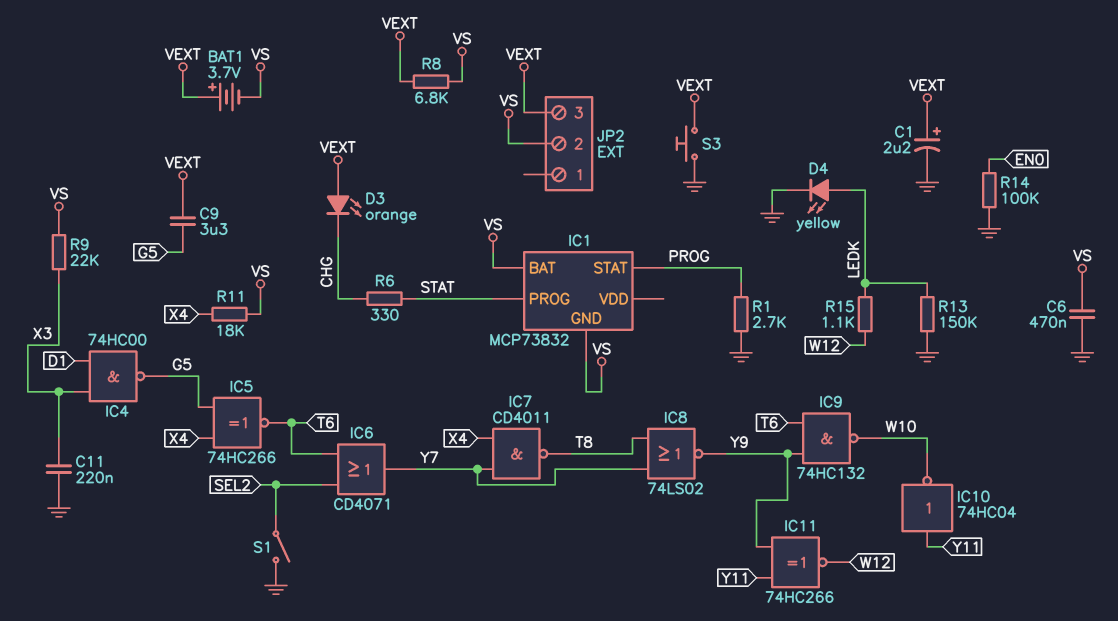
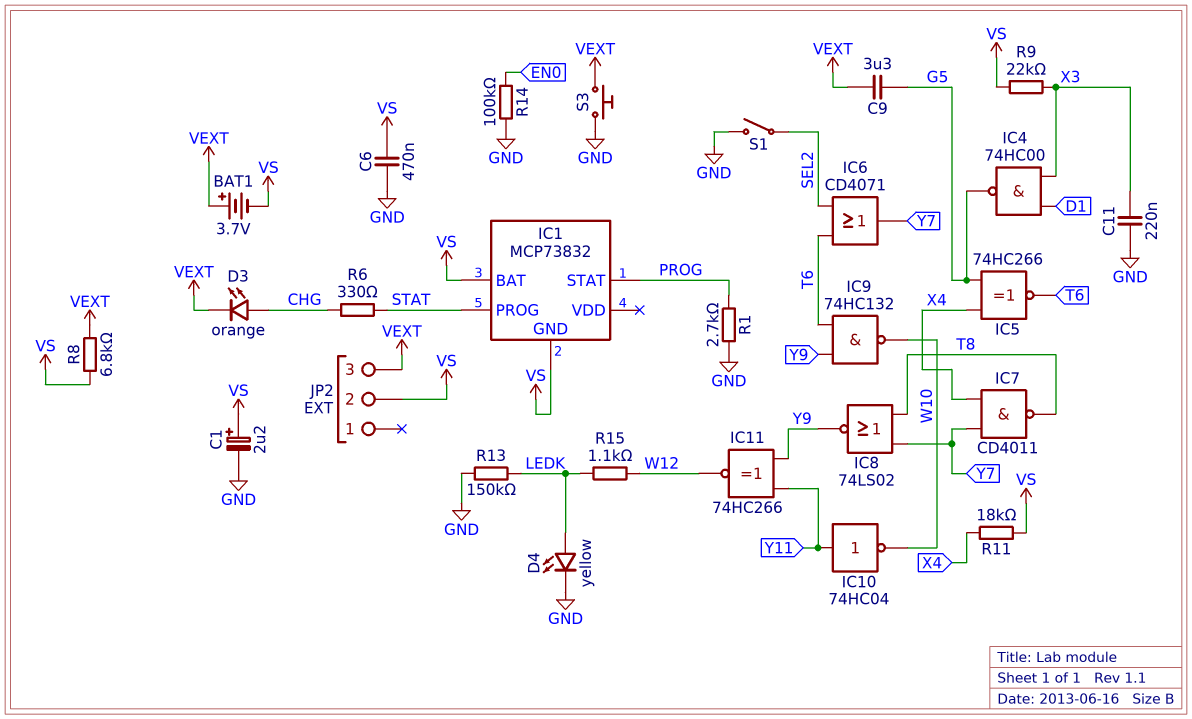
C1: 2.2uF (plus VEXT, minus GND) -> 2.2uF (plus VS, minus GND)
D3: LED orange (A VEXT, K CHG) -> LED orange (A CHG, K VEXT)

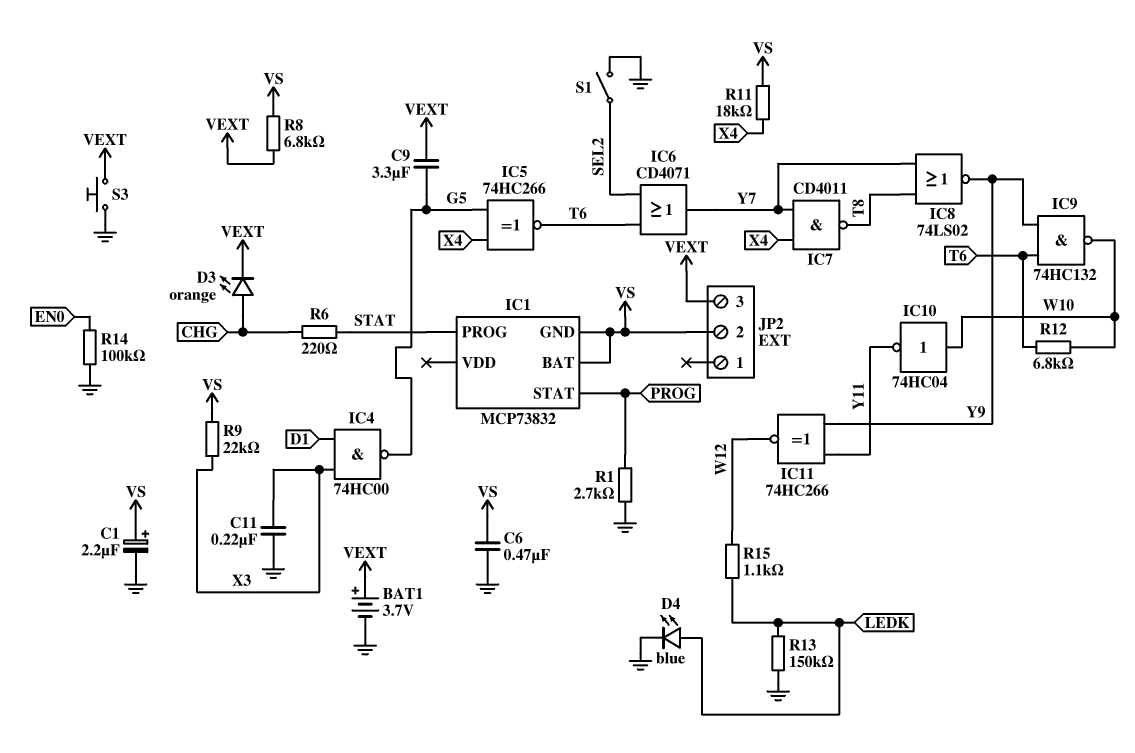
BAT1: 3.7V (plus VEXT, minus VS) -> 3.7V (plus VEXT, minus GND)
D4: LED yellow (A LEDK, K GND) -> LED blue (A LEDK, K GND)
IC10: NOT 74HC04 (in Y11, out W10) -> NOT 74HC04 (in W10, out Y11)
R6: 330 (CHG, STAT) -> 220 (CHG, STAT)
R12: none -> 6.8k (T6, W10)

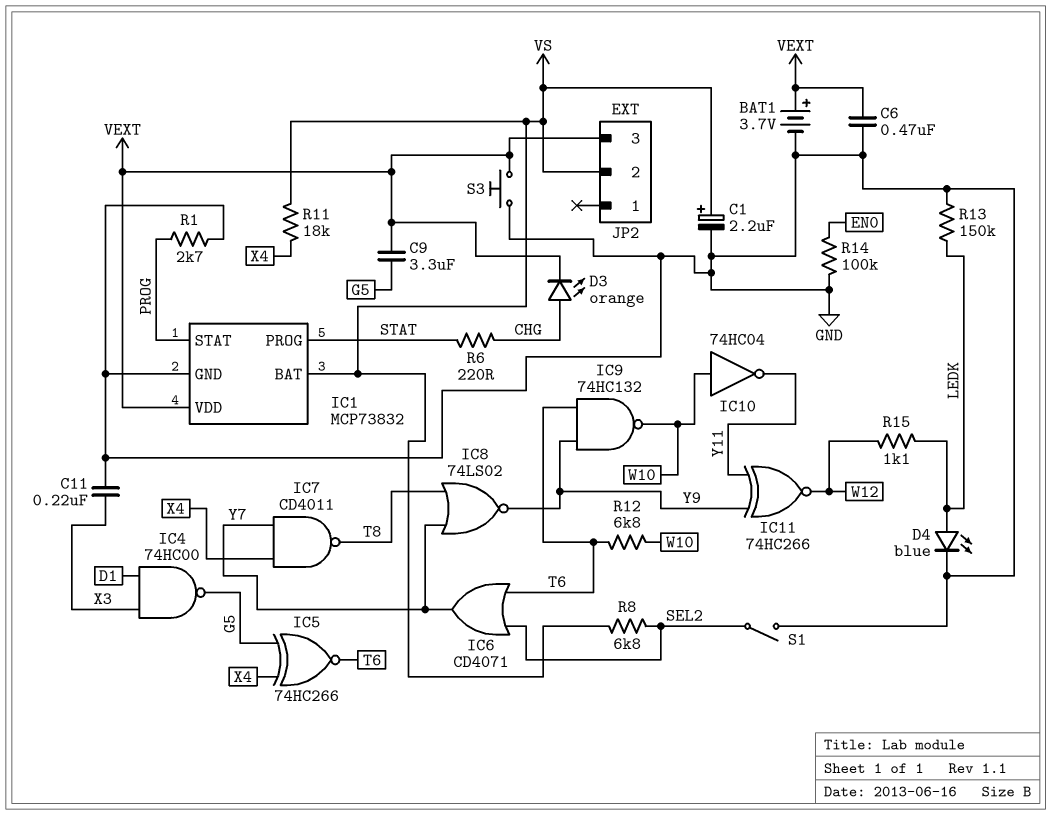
C6: 470nF (GND, VS) -> 470nF (GND, VEXT)
IC1 pin GND: VS -> GND
IC1 pin VDD: none -> VEXT
R8: 6.8k (VEXT, VS) -> 6.8k (SEL2, VS)
R9: 22k (VS, X3) -> none

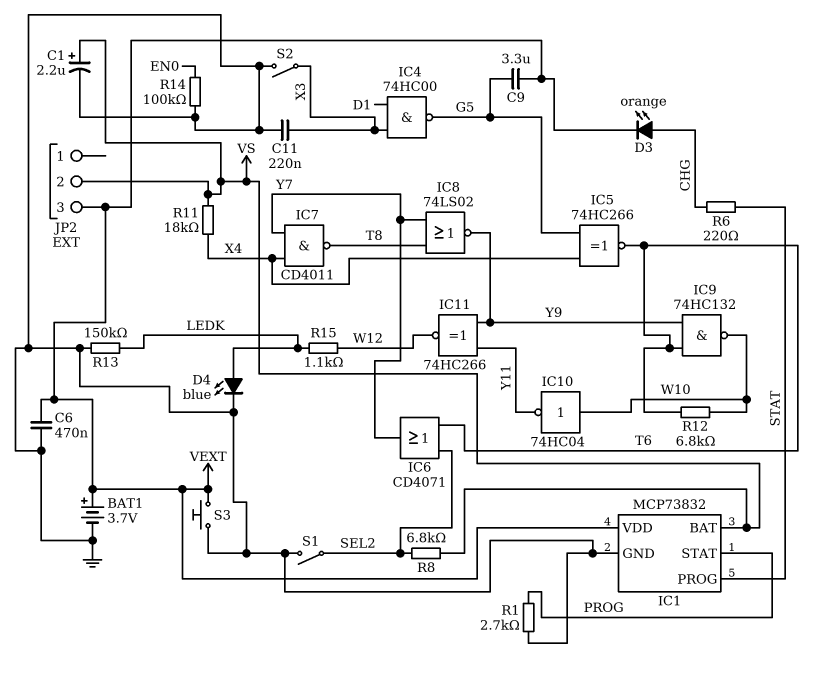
S2: none -> switch (GND, X3)

